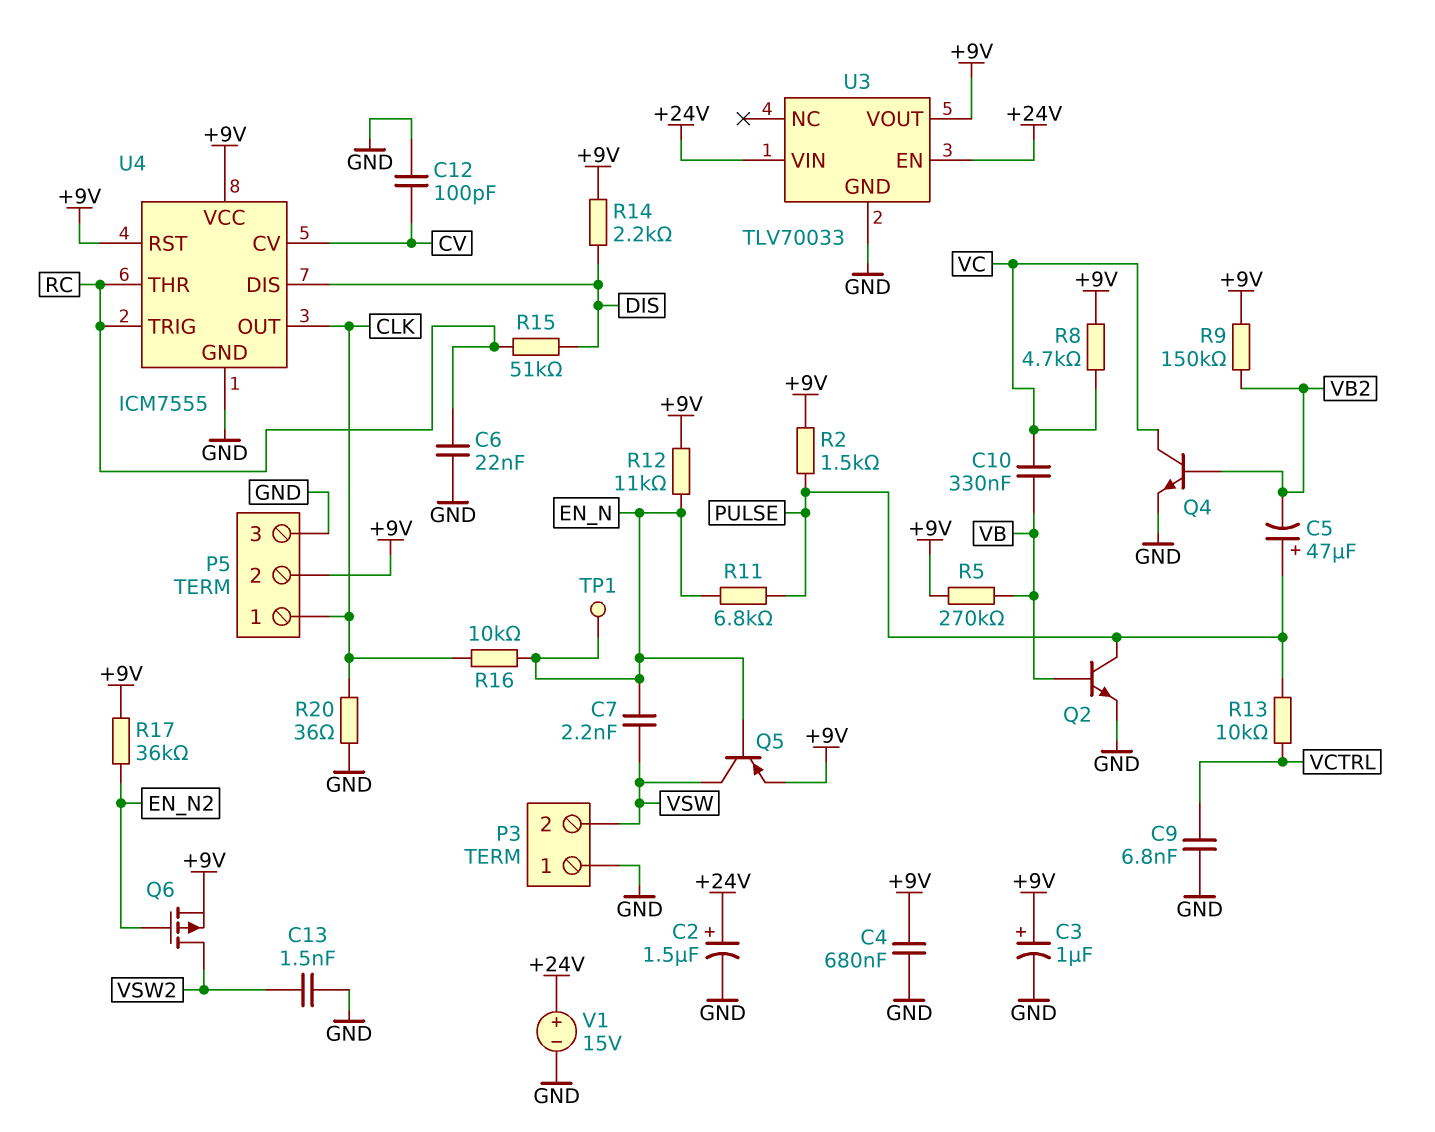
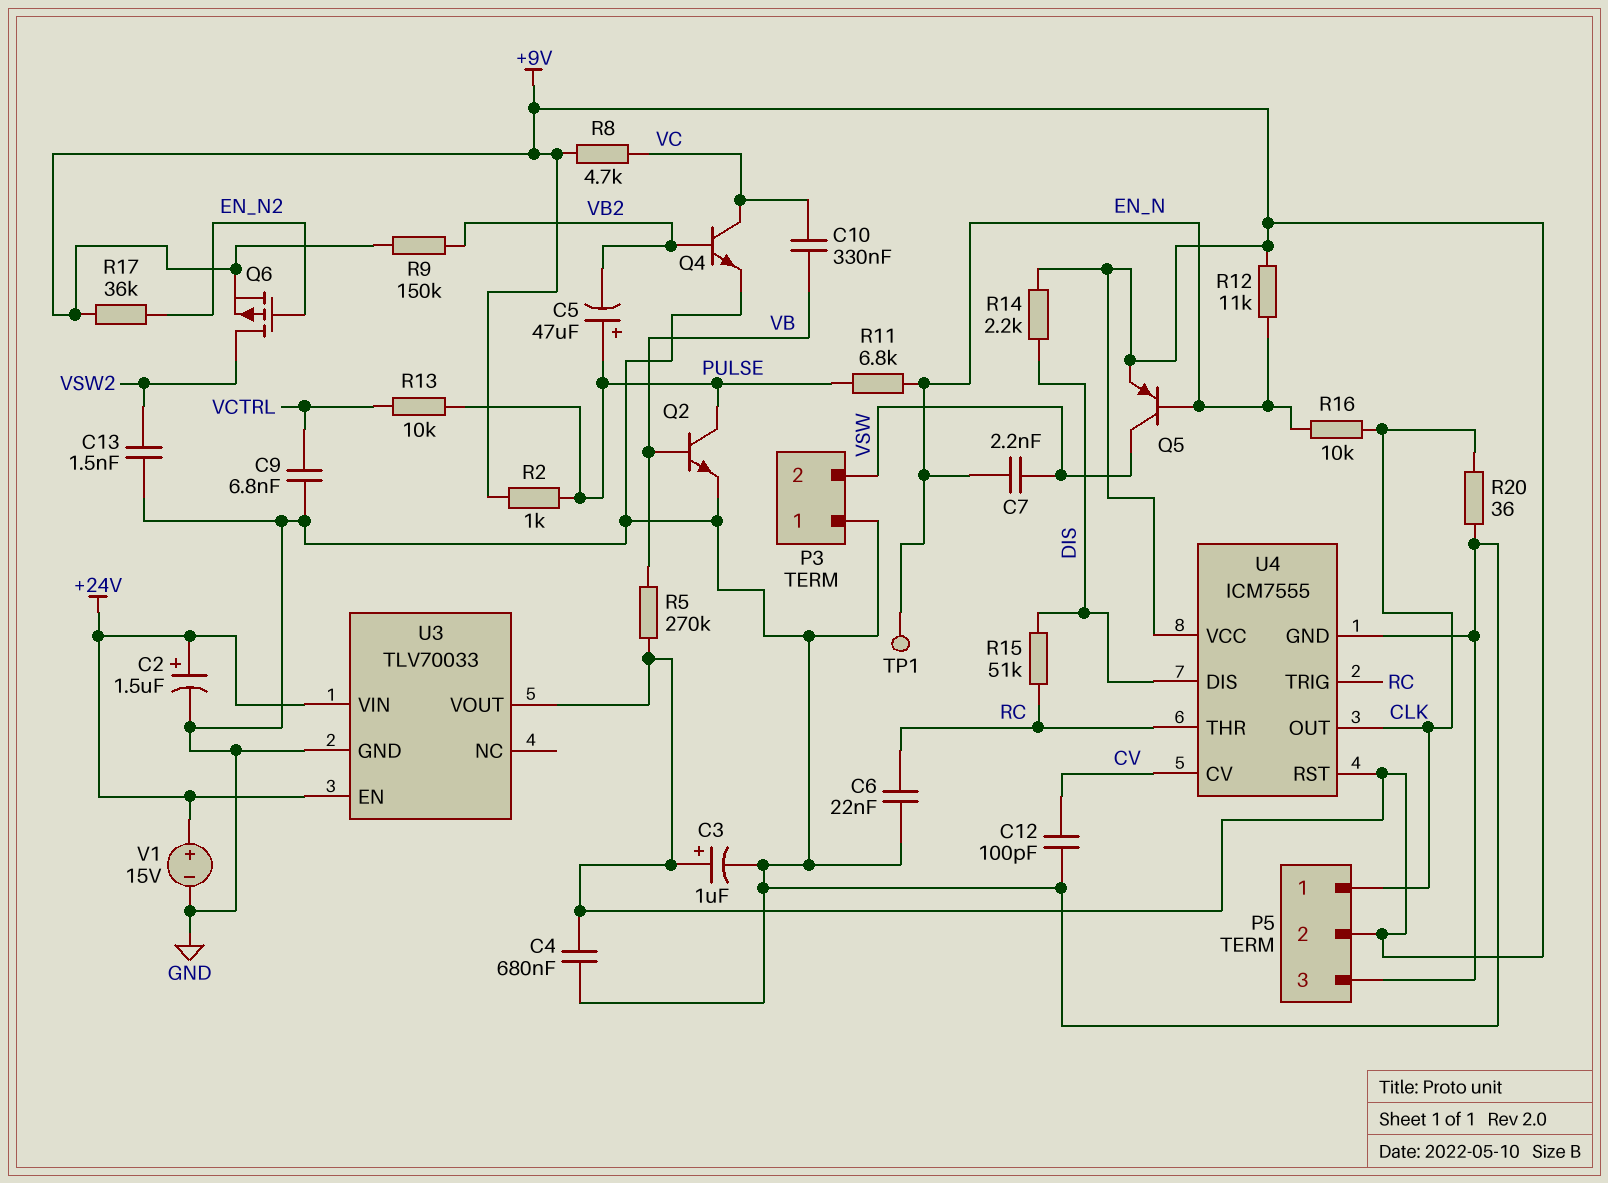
R2: 1.5k (+9V, PULSE) -> 1k (+9V, PULSE)

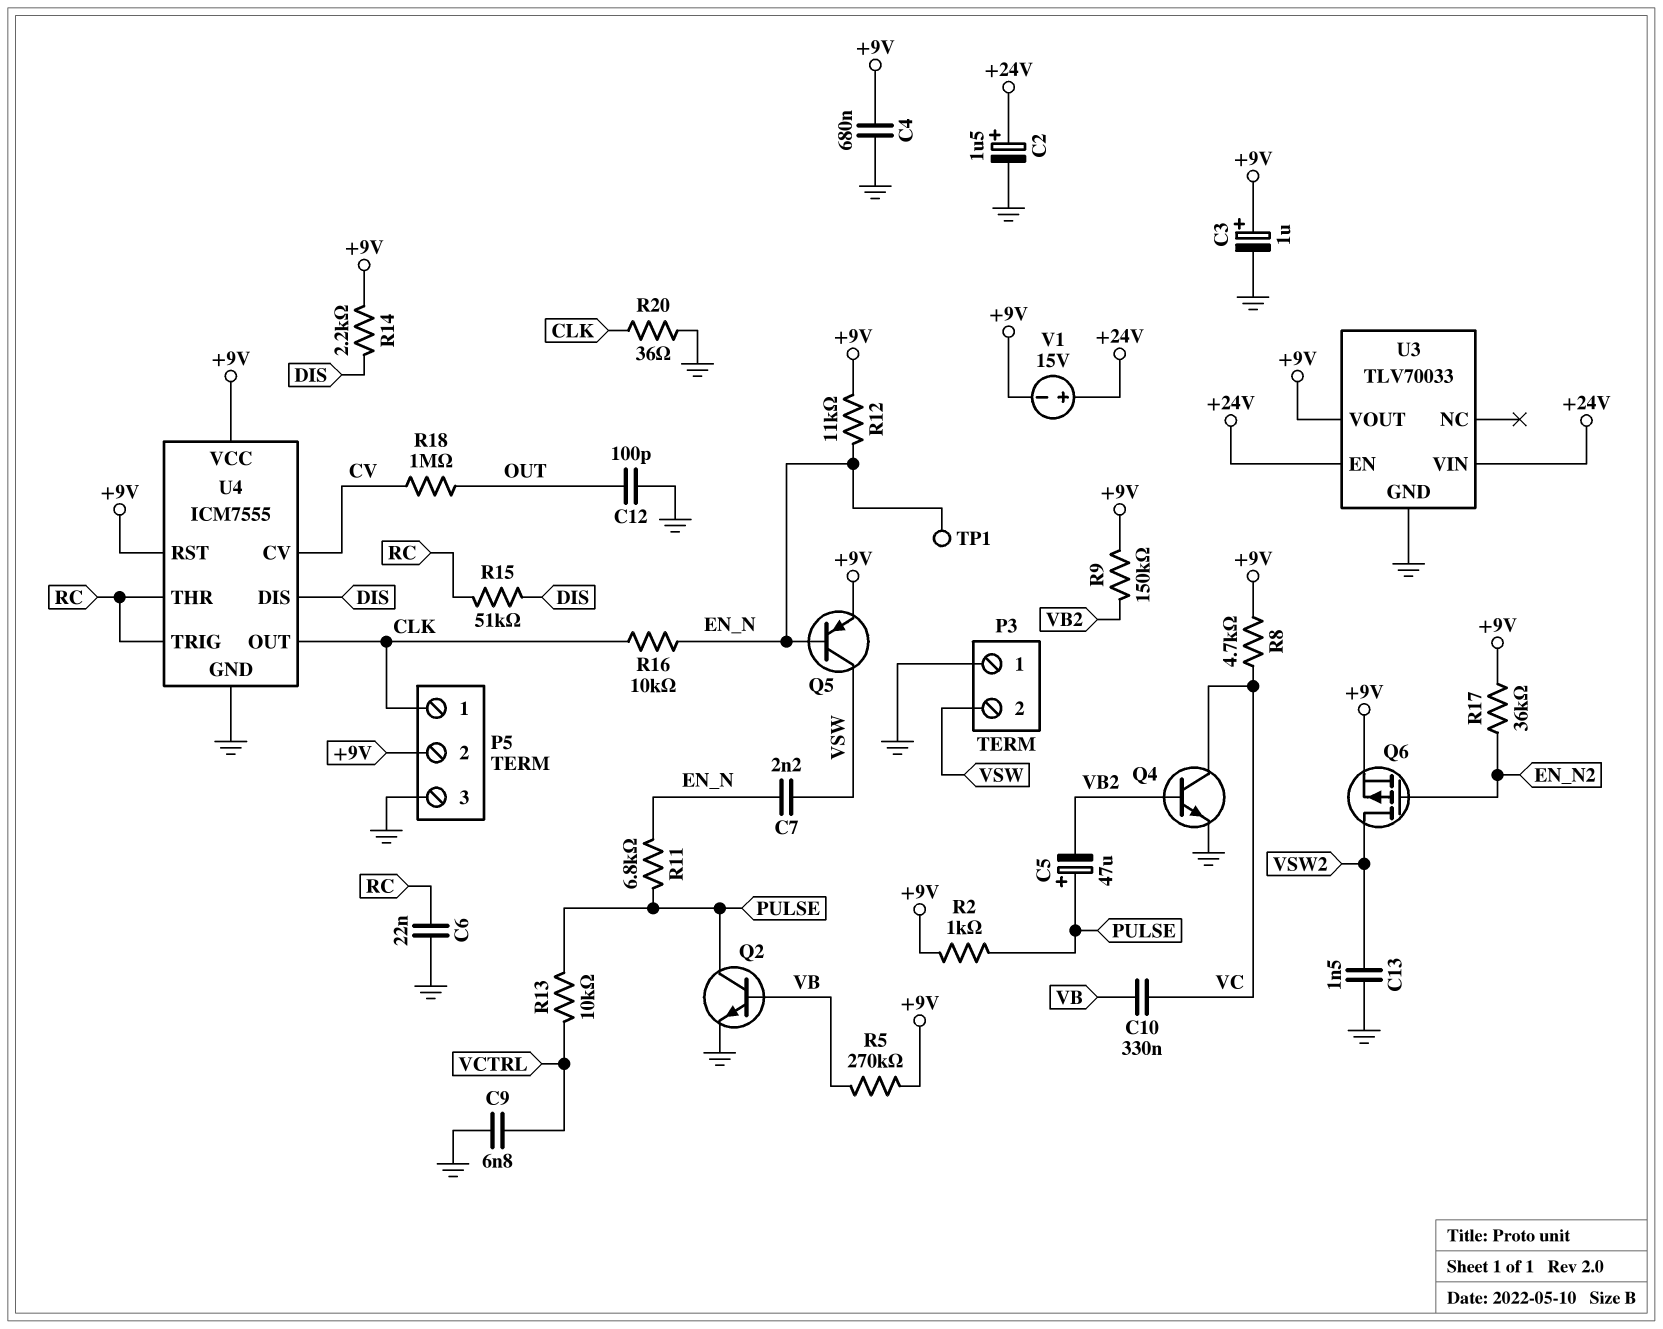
C12: 100pF (CV, GND) -> 100pF (GND, OUT)
R18: none -> 1M (CV, OUT)
V1: 15V (plus +24V, minus GND) -> 15V (plus +24V, minus +9V)

